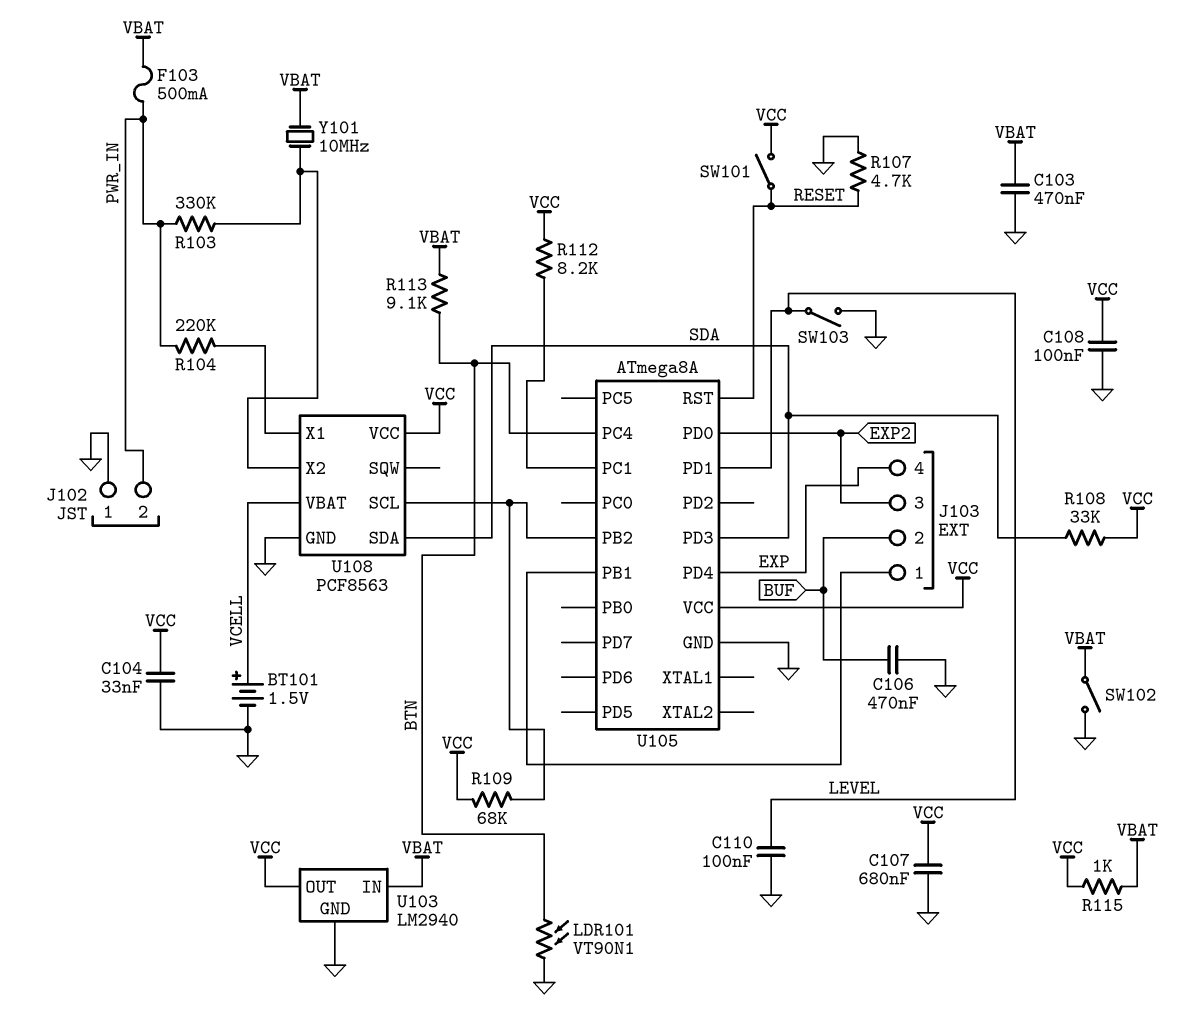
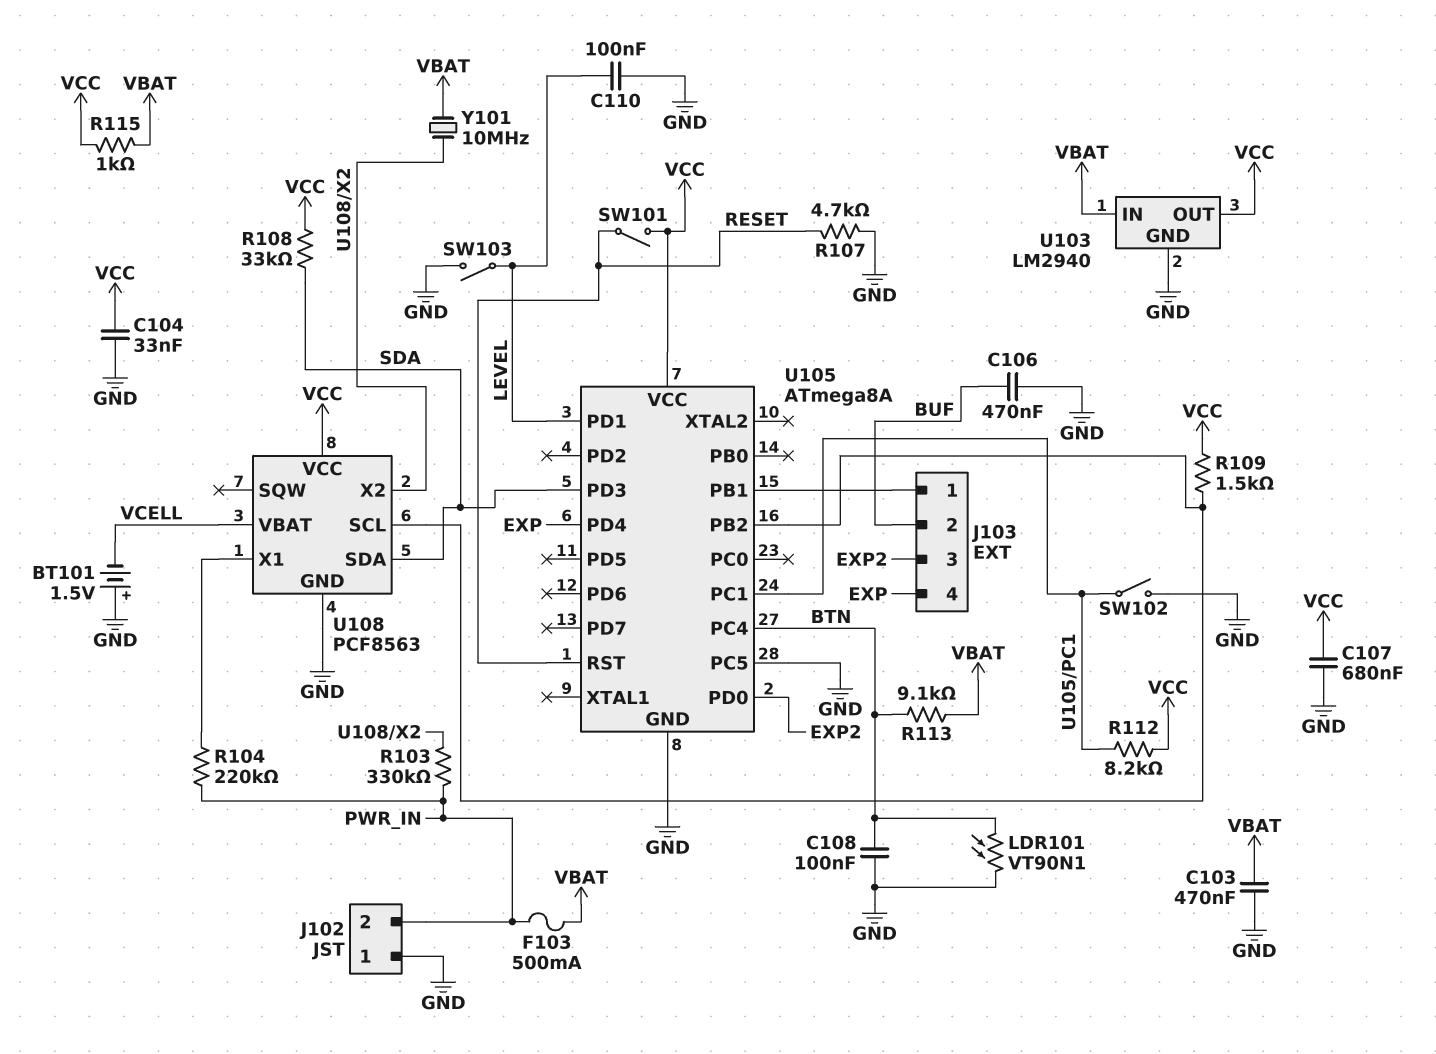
BT101: 1.5V (plus VCELL, minus GND) -> 1.5V (plus GND, minus VCELL)
C108: 100nF (GND, VCC) -> 100nF (BTN, GND)
R109: 68k (U105/PB2, VCC) -> 1.5k (U105/PB2, VCC)
SW102: switch (GND, VBAT) -> switch (GND, U105/PC1)
U105 pin PC5: none -> GND

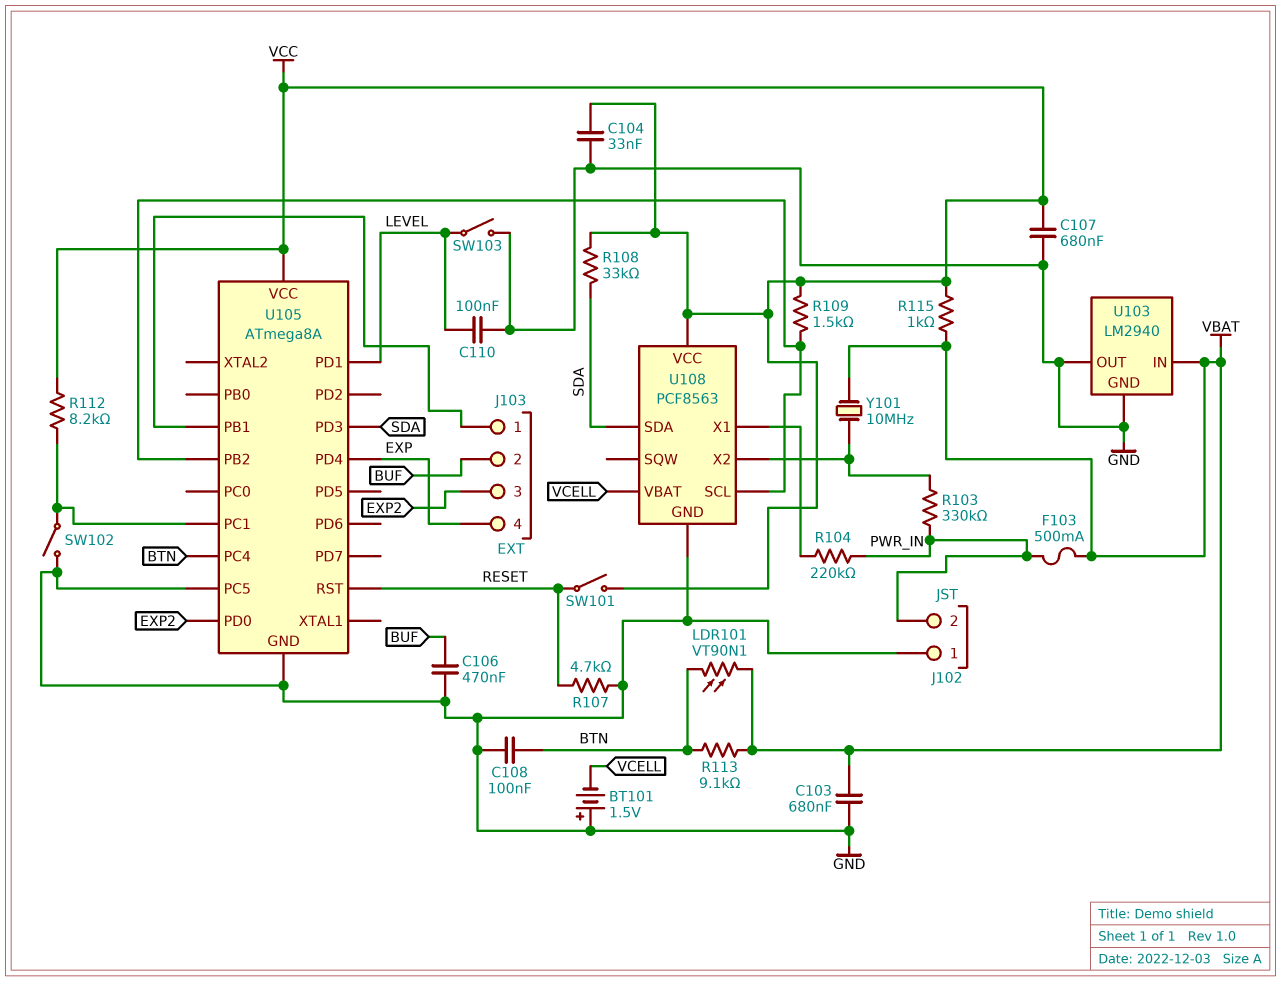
C103: 470nF (GND, VBAT) -> 680nF (GND, VBAT)
LDR101: VT90N1 (BTN, GND) -> VT90N1 (BTN, VBAT)
U103 pin OUT: VCC -> GND

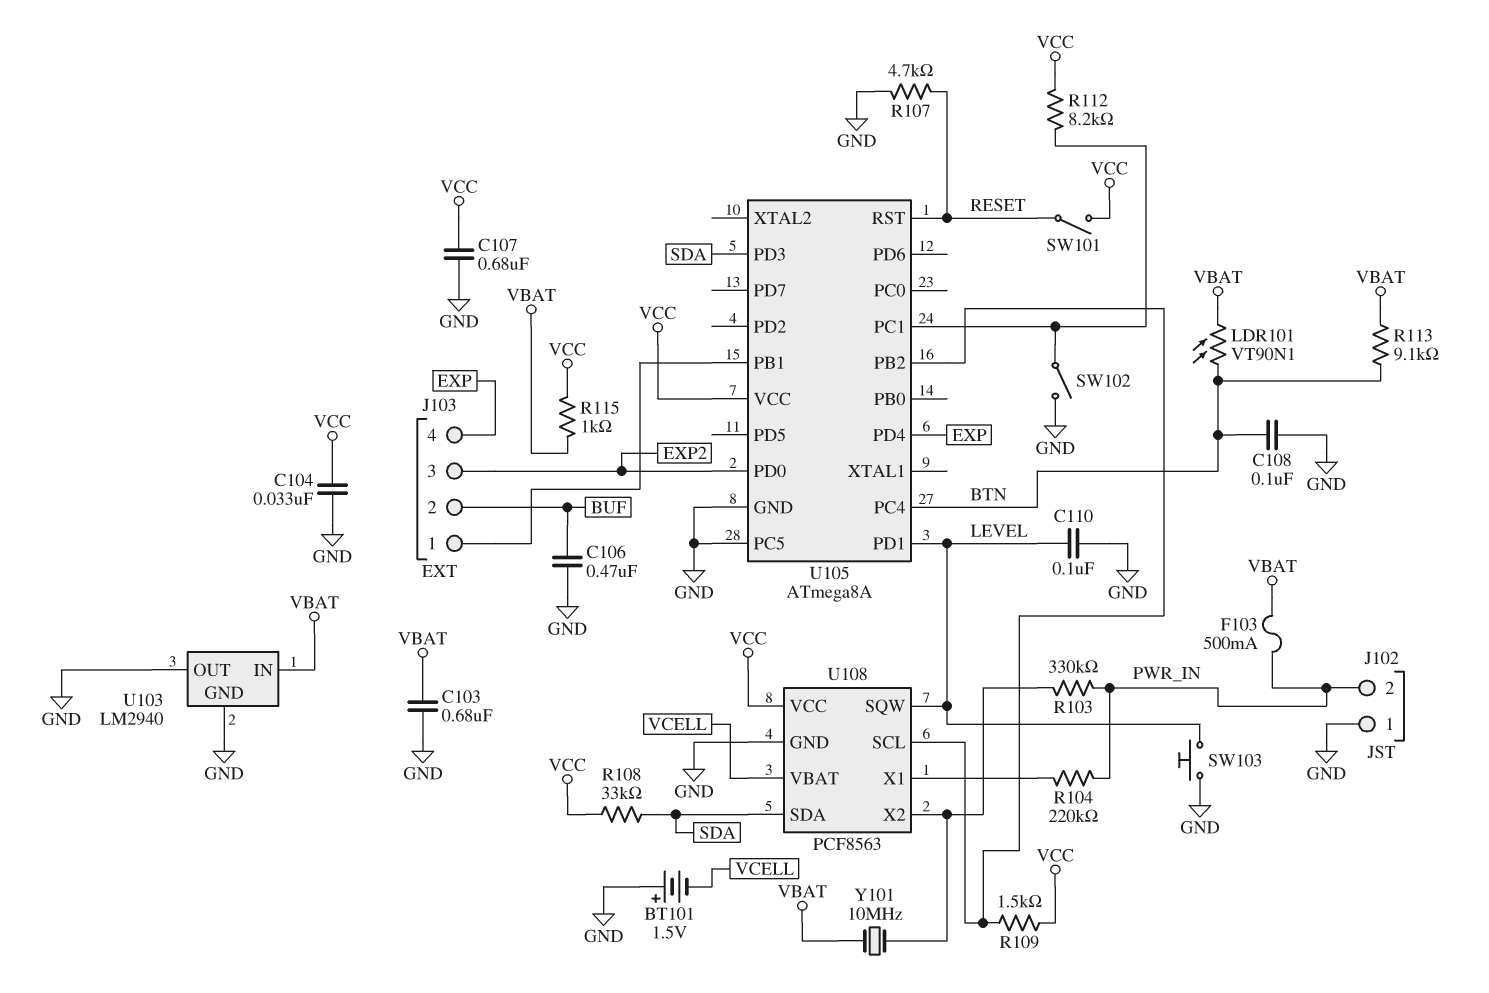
SW103: switch (GND, LEVEL) -> button (GND, LEVEL)
U108 pin SQW: none -> LEVEL

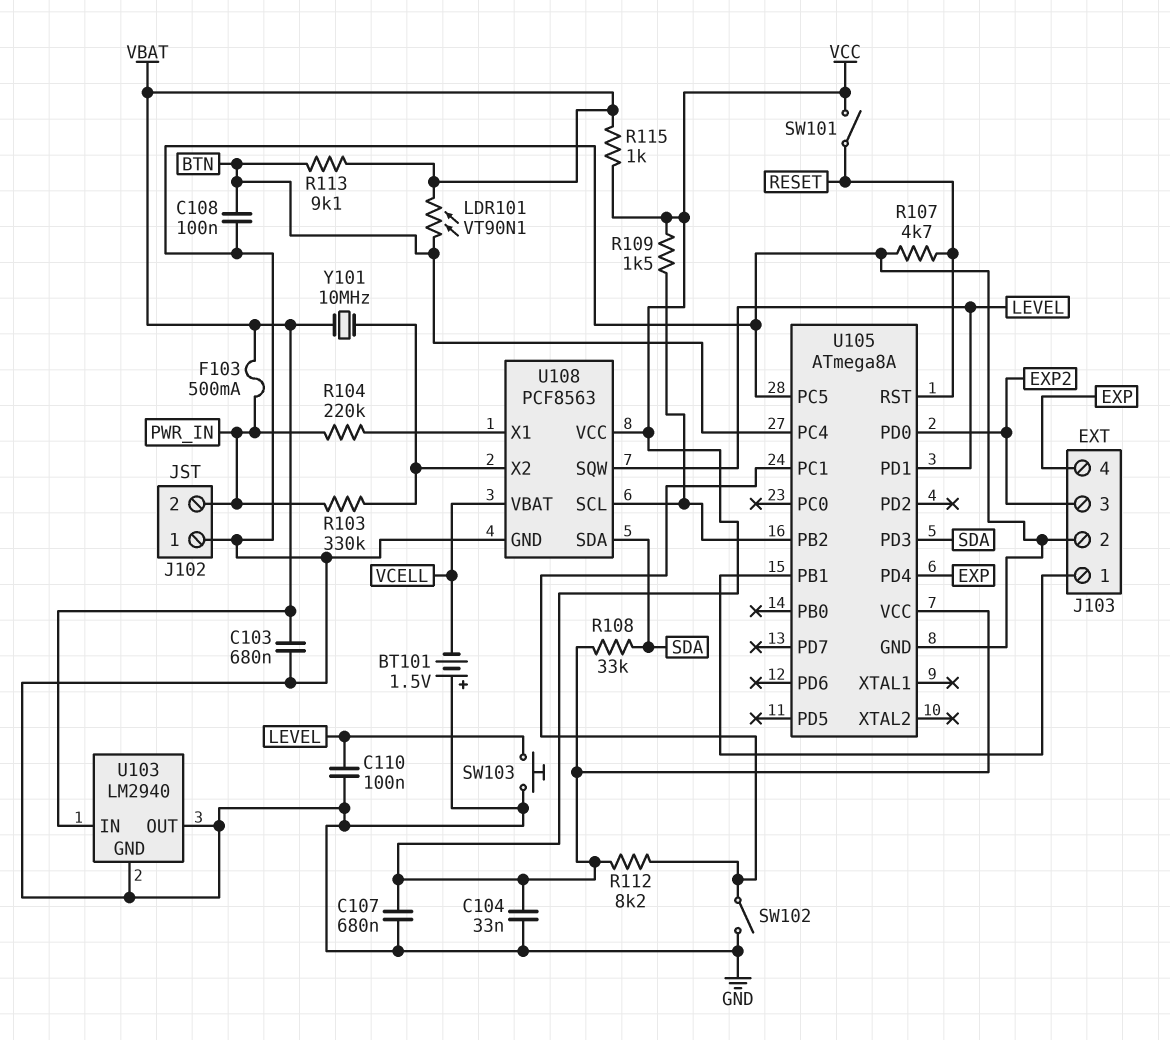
C106: 470nF (BUF, GND) -> none
J103 pin 2: BUF -> GND

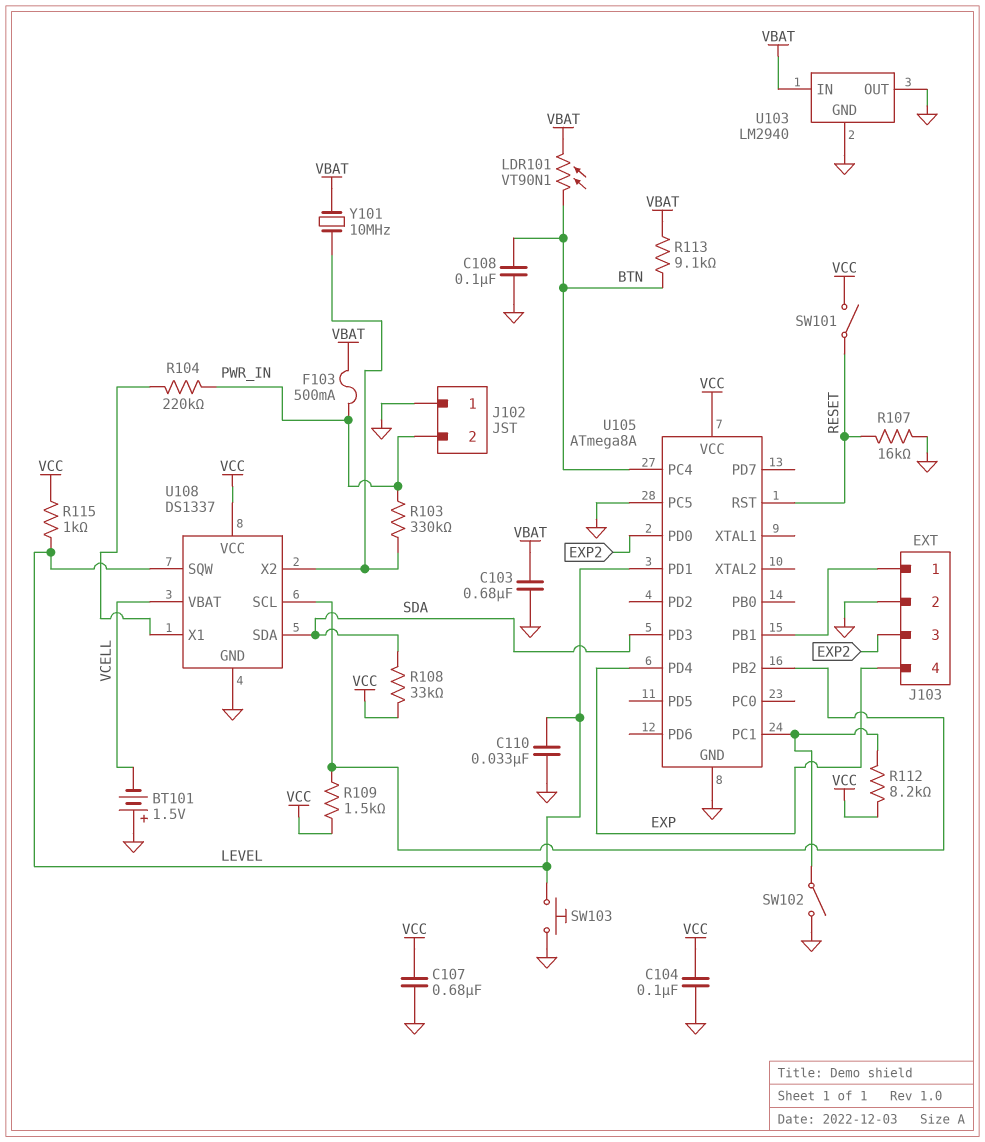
C104: 33nF (GND, VCC) -> 100nF (GND, VCC)
C110: 100nF (GND, LEVEL) -> 33nF (GND, LEVEL)
R107: 4.7k (GND, RESET) -> 16k (GND, RESET)
R115: 1k (VBAT, VCC) -> 1k (LEVEL, VCC)
U108: PCF8563 -> DS1337

